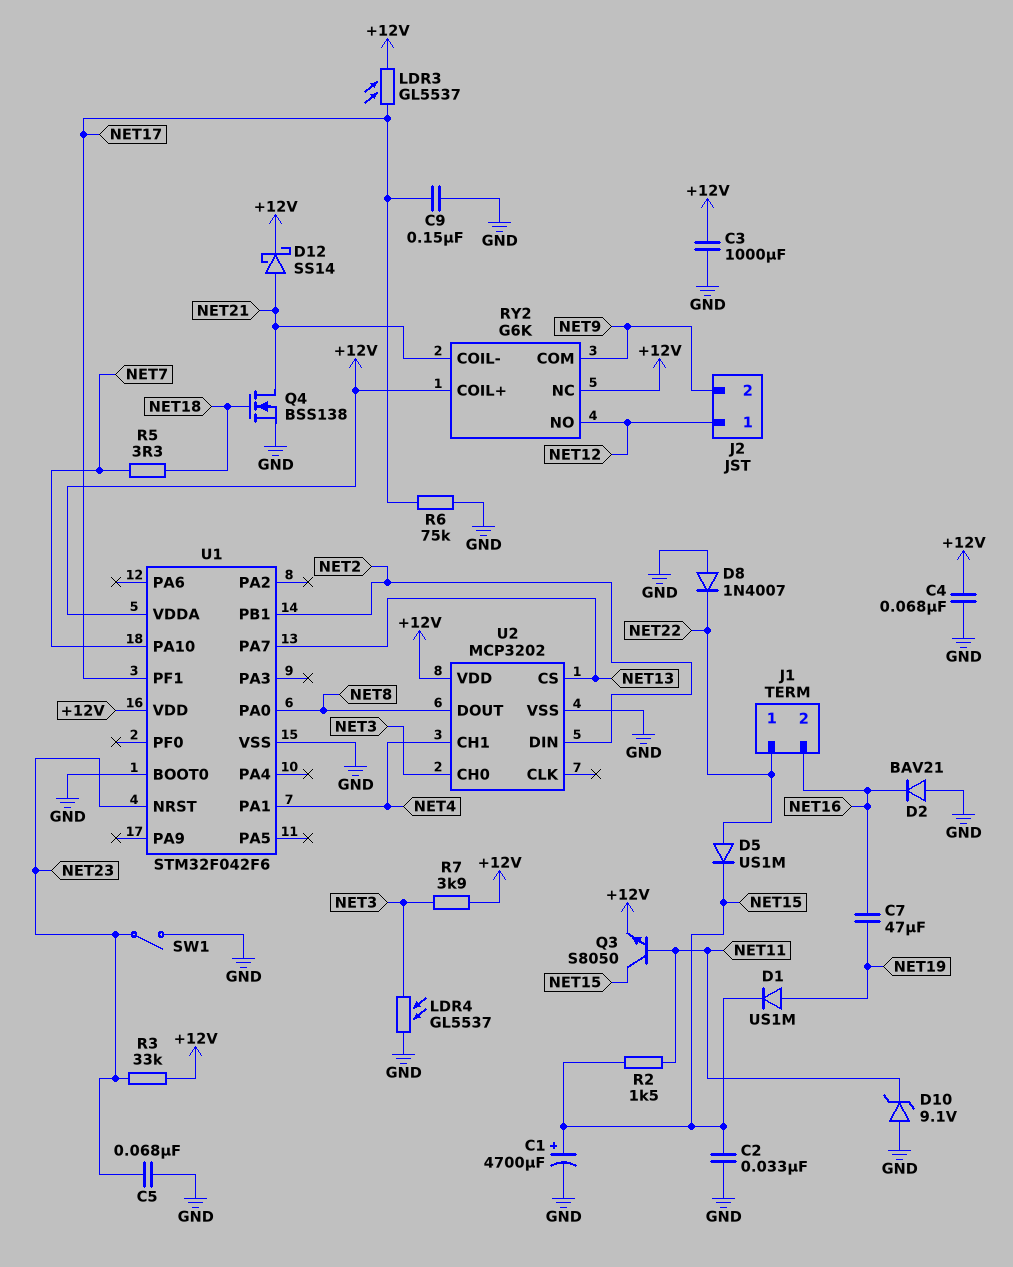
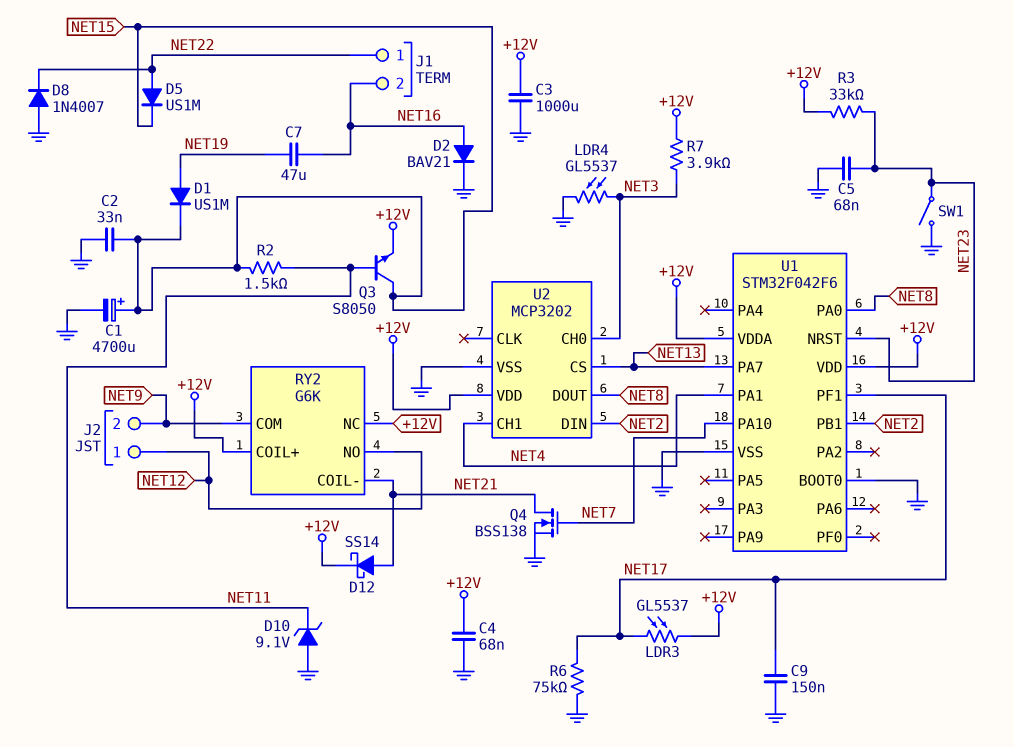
D2: diode BAV21 (A GND, K NET16) -> diode BAV21 (A NET16, K GND)
Q4: NMOS BSS138 (G NET18, D NET21, S GND) -> NMOS BSS138 (G NET7, D NET21, S GND)
R5: 3.3 (NET7, NET18) -> none

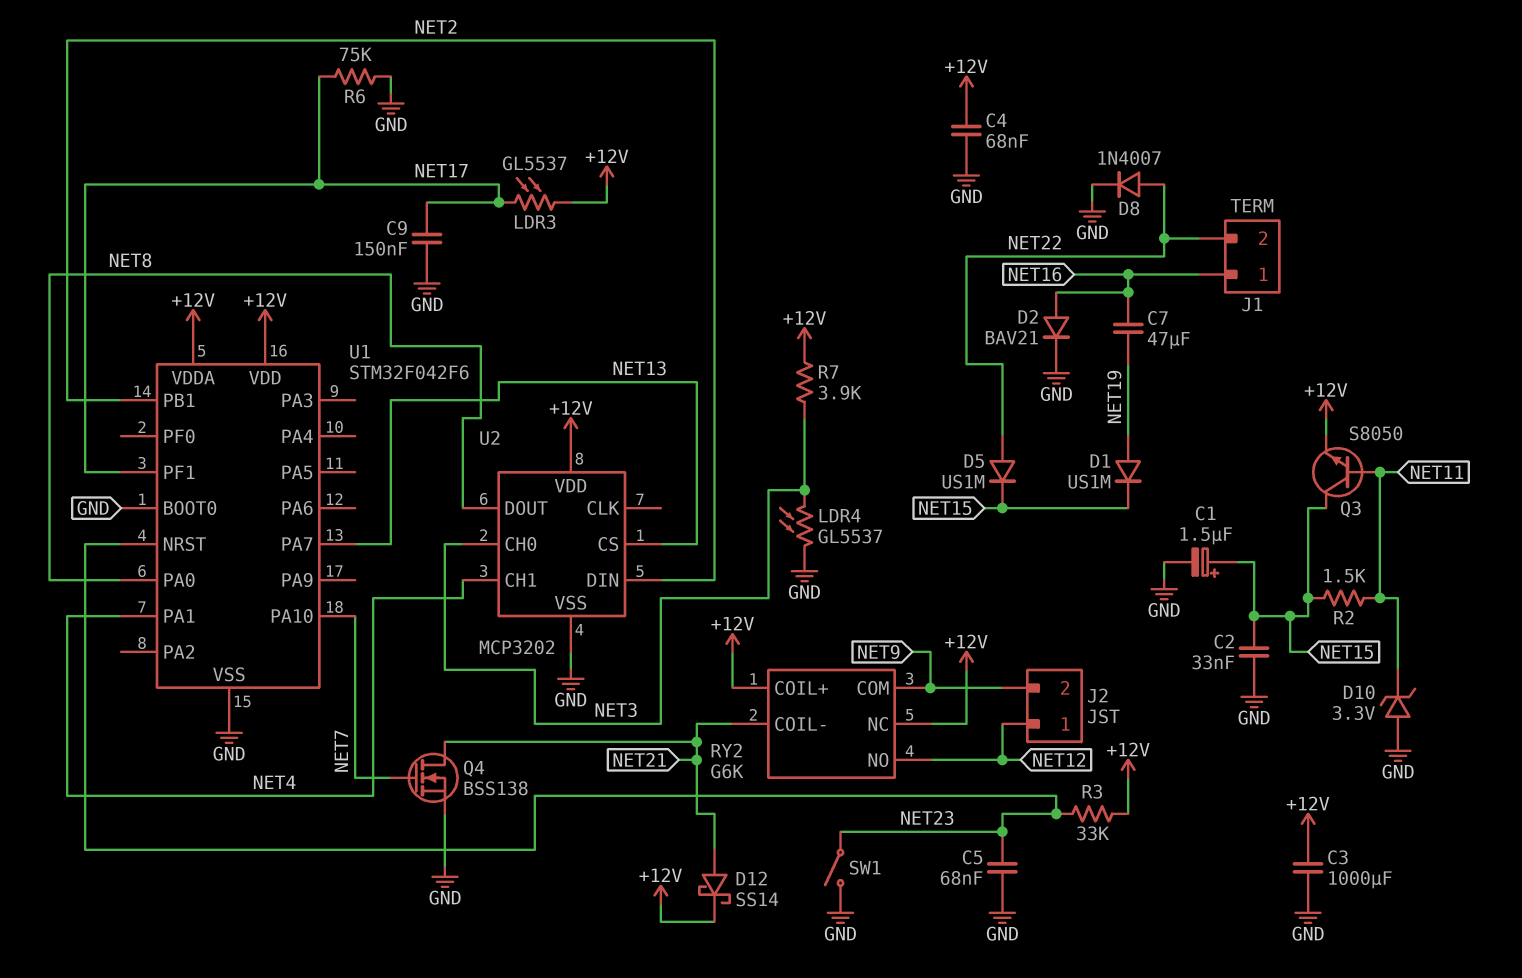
C1: 4700uF (plus NET15, minus GND) -> 1.5uF (plus NET15, minus GND)
D8: diode 1N4007 (A GND, K NET22) -> diode 1N4007 (A NET22, K GND)
D10: zener 9.1V (A GND, K NET11) -> zener 3.3V (A GND, K NET11)
J1 pin 1: NET22 -> NET16
J1 pin 2: NET16 -> NET22

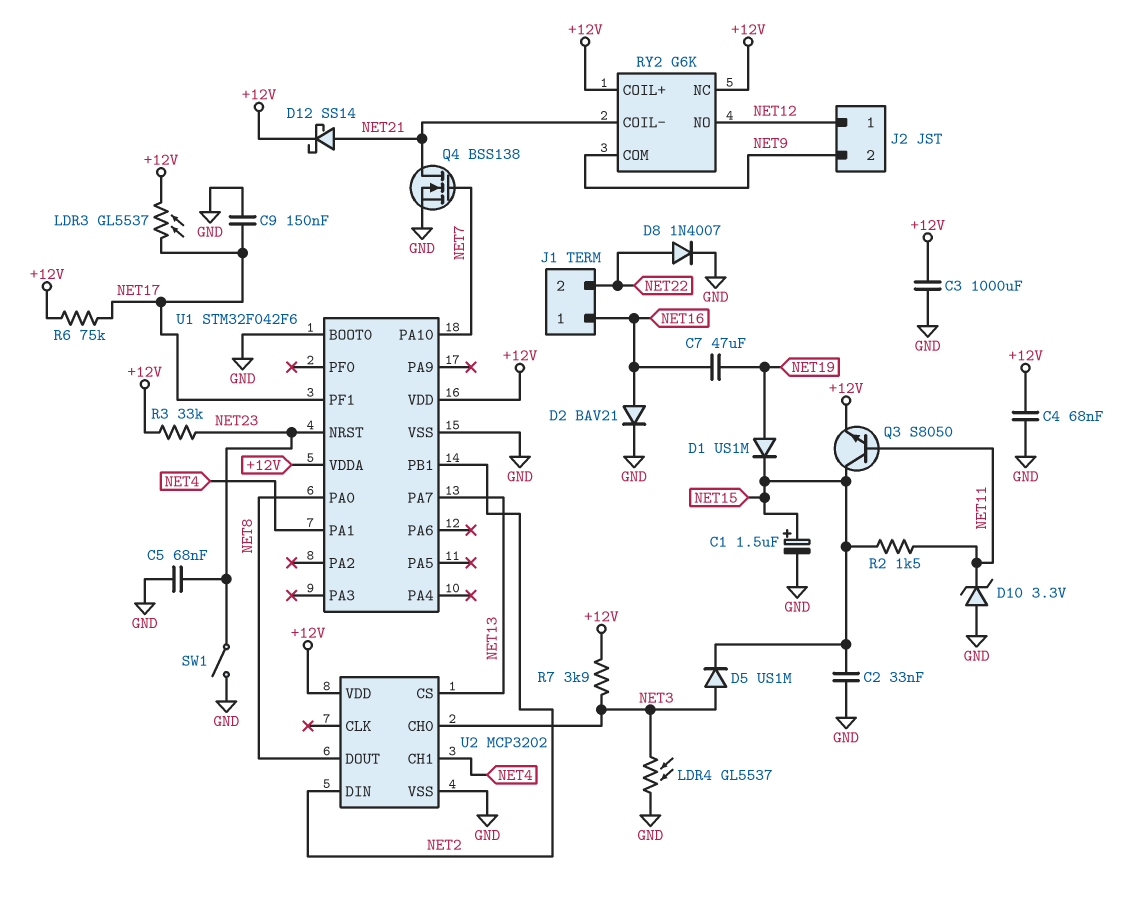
D5: diode US1M (A NET22, K NET15) -> diode US1M (A NET3, K NET15)
R6: 75k (GND, NET17) -> 75k (+12V, NET17)

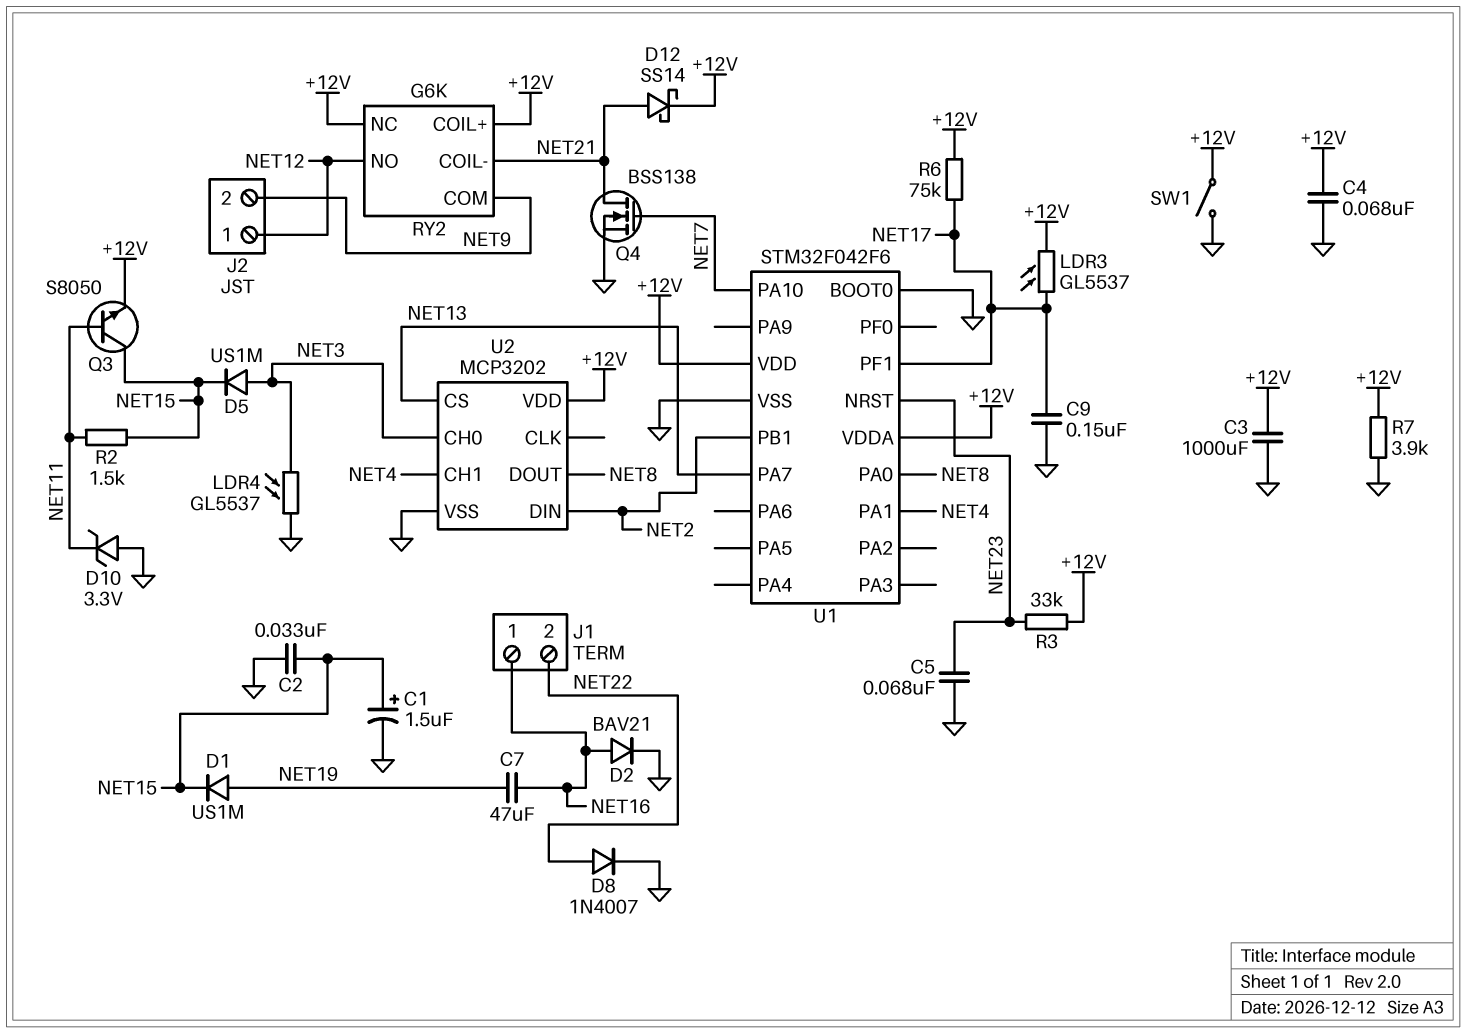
R7: 3.9k (+12V, NET3) -> 3.9k (+12V, GND)
SW1: switch (GND, NET23) -> switch (+12V, GND)

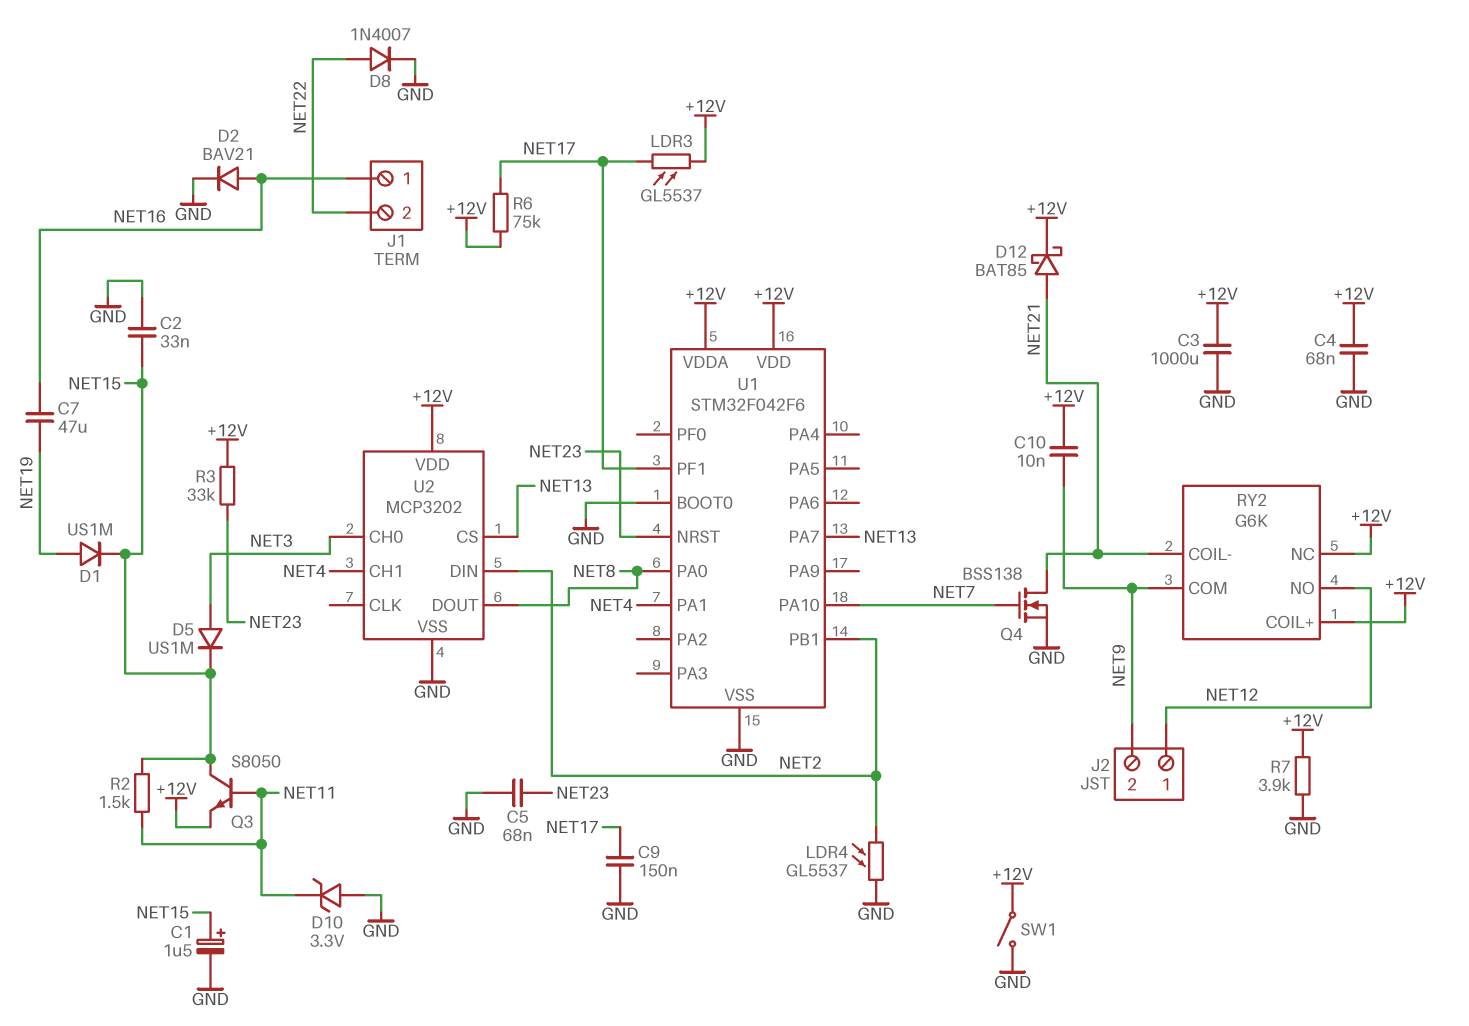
C10: none -> 10nF (+12V, NET9)
D12: schottky SS14 (A NET21, K +12V) -> schottky BAT85 (A NET21, K +12V)
LDR4: GL5537 (GND, NET3) -> GL5537 (GND, NET2)

